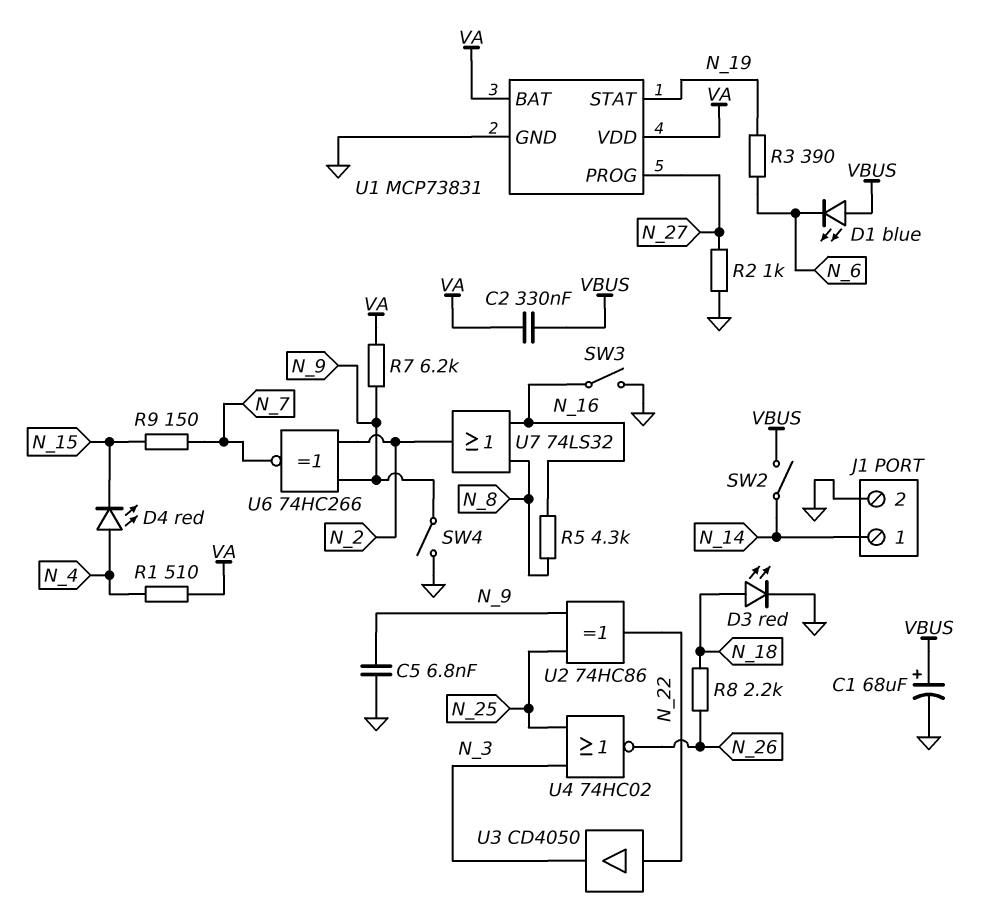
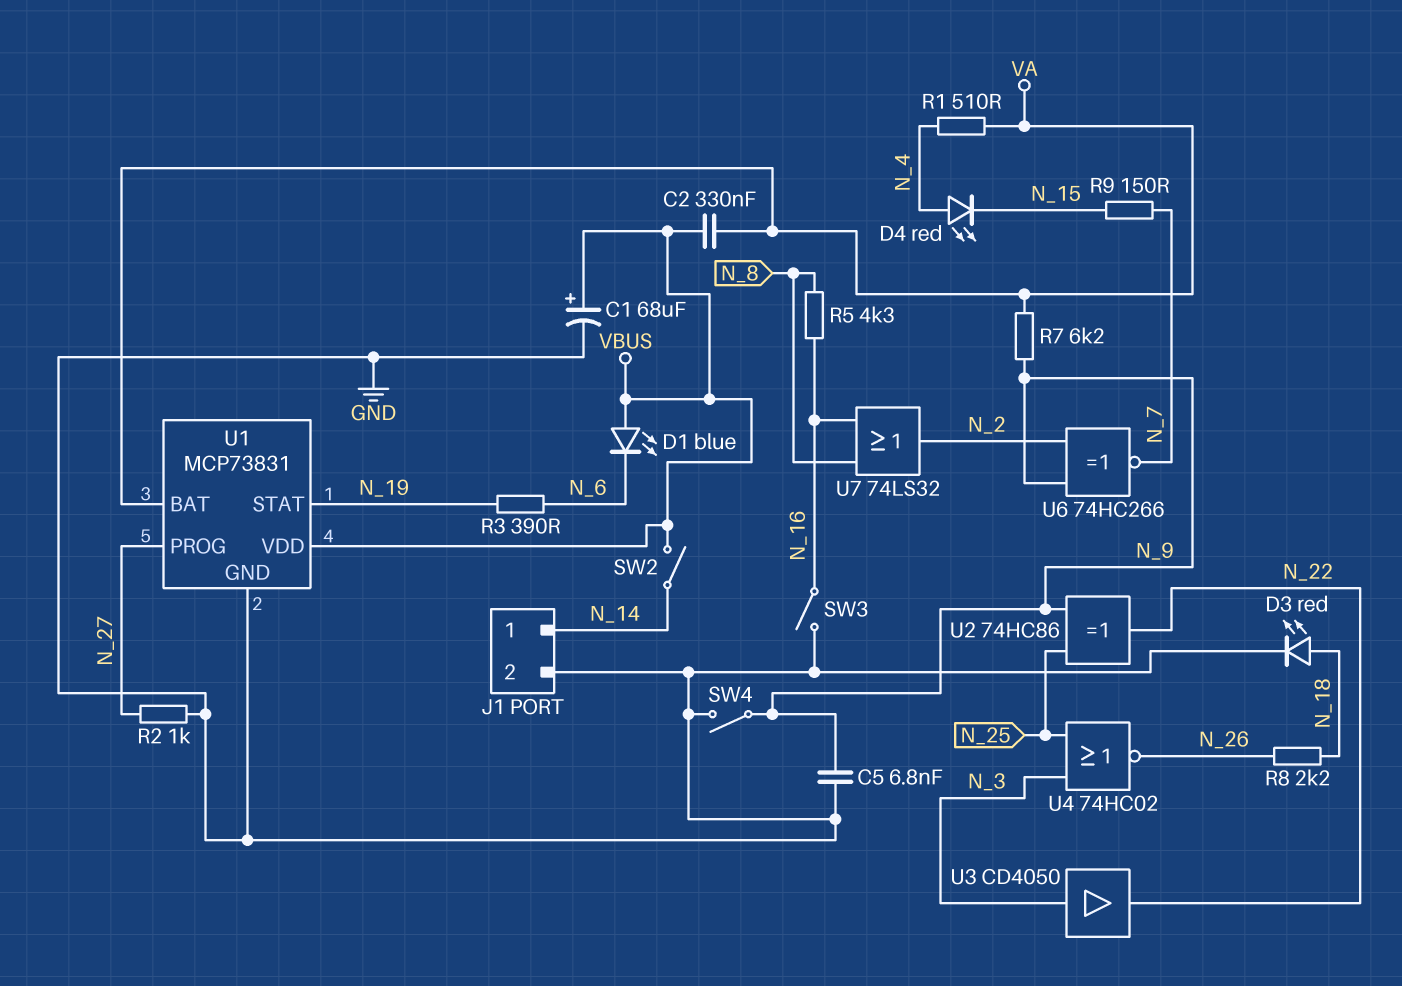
U1 pin VDD: VA -> VBUS
U3: buffer CD4050 (in N_22, out N_3) -> buffer CD4050 (in N_3, out N_22)

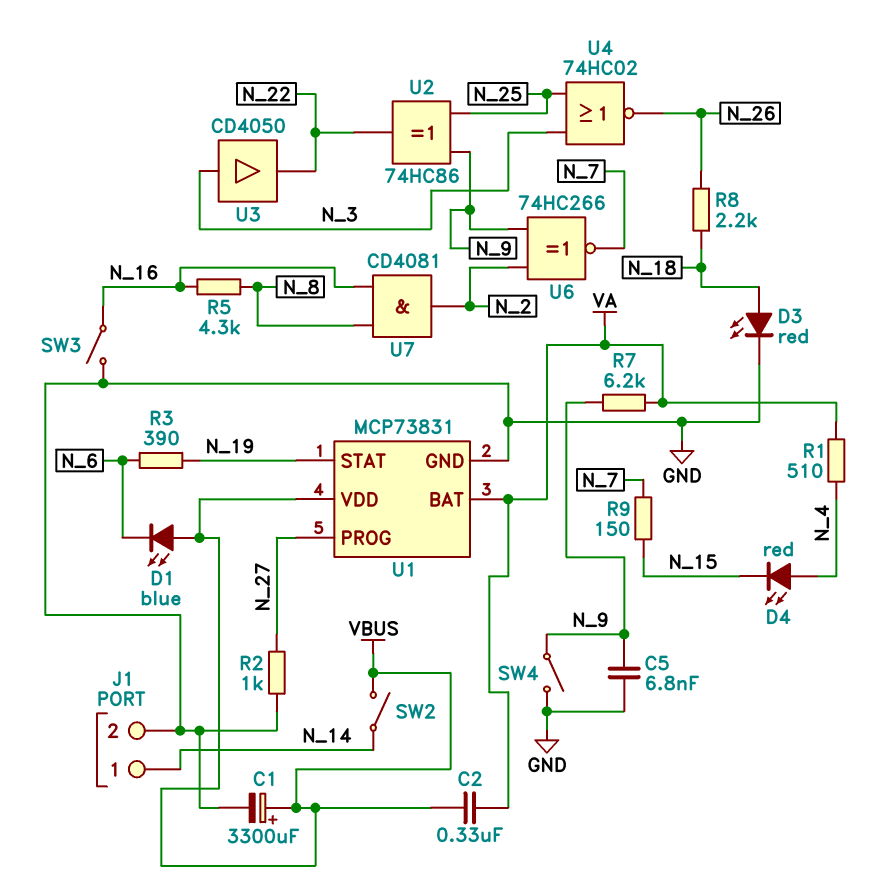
C1: 68uF (plus VBUS, minus GND) -> 3300uF (plus VBUS, minus GND)
U7: OR 74LS32 (in N_8, in N_16, out N_2) -> AND CD4081 (in N_8, in N_16, out N_2)

